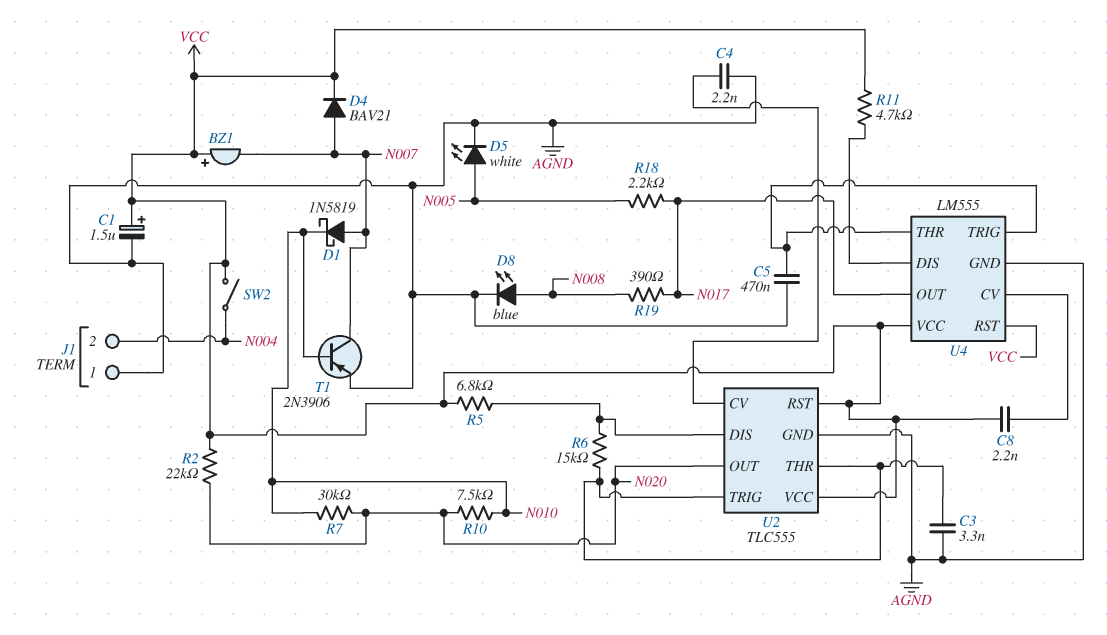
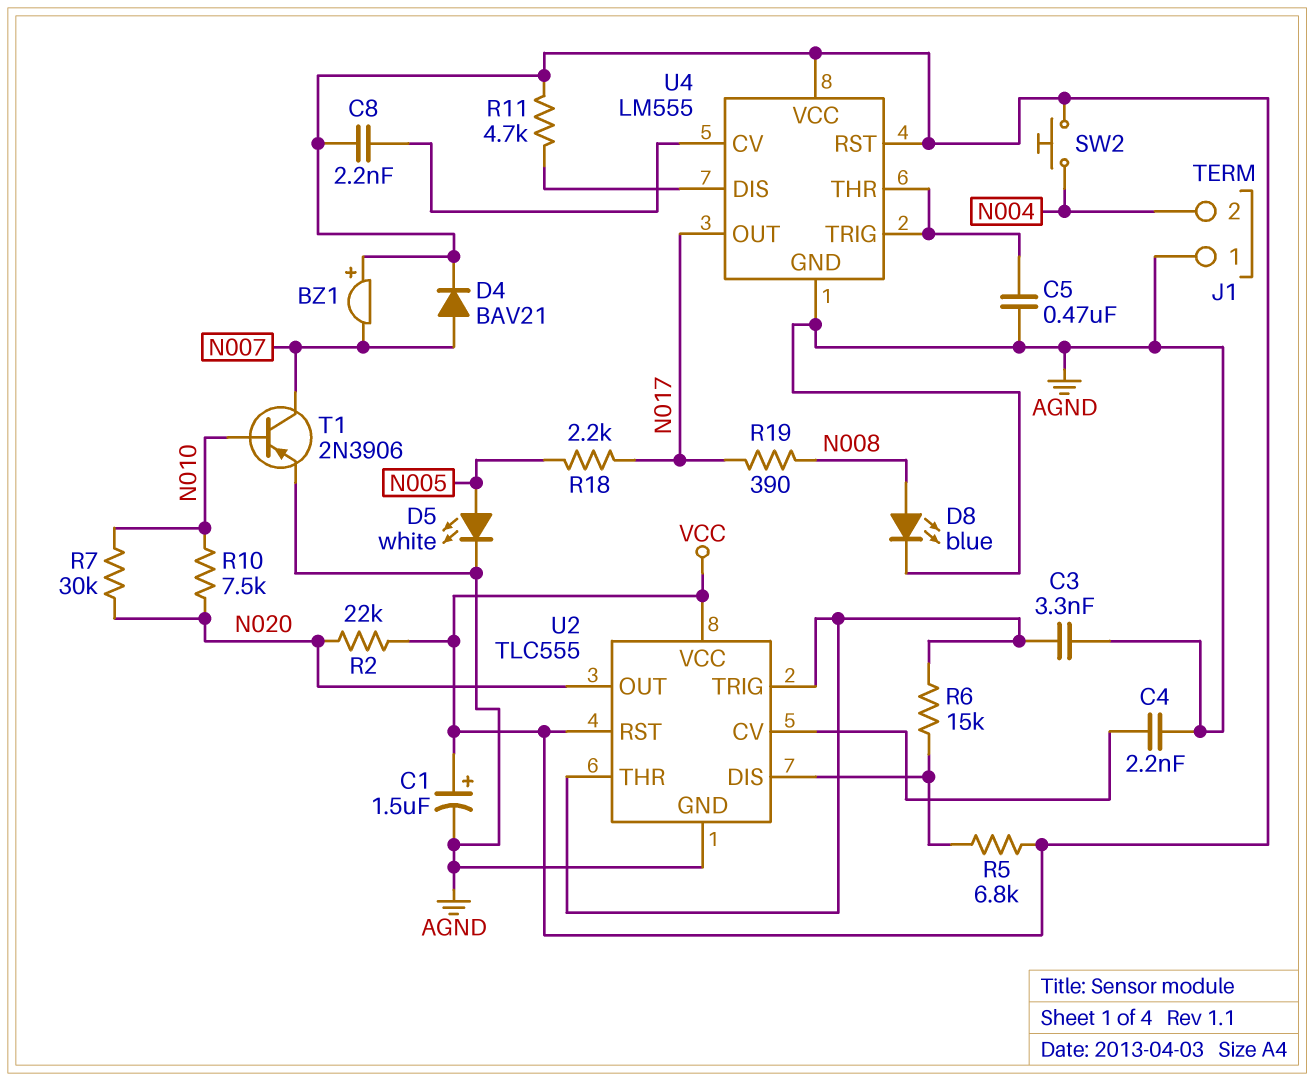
D1: schottky 1N5819 (A N007, K N010) -> none
SW2: switch (N004, VCC) -> button (N004, VCC)

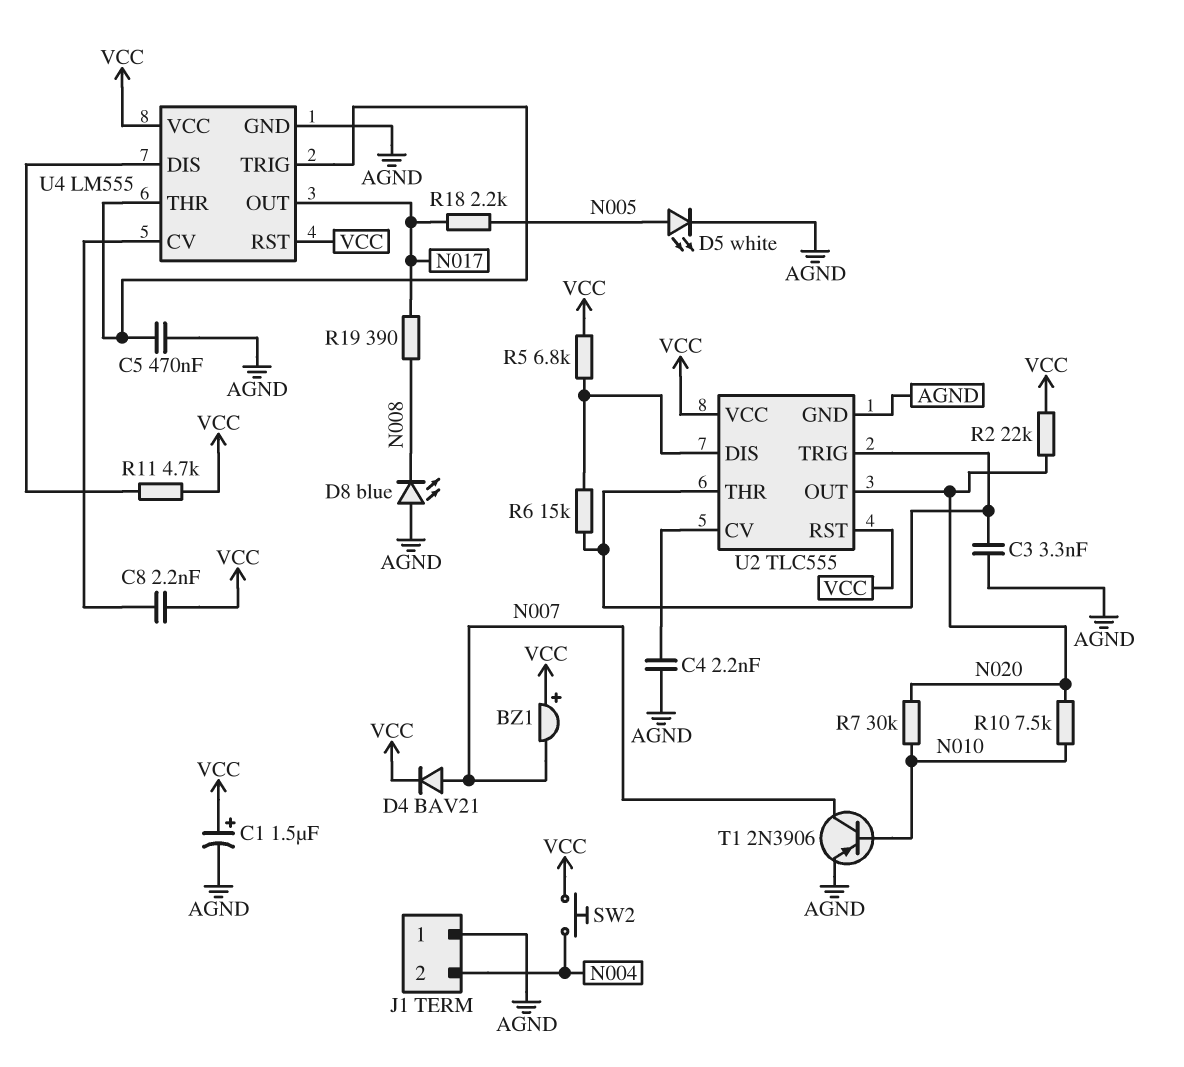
D8: LED blue (A N008, K AGND) -> LED blue (A AGND, K N008)

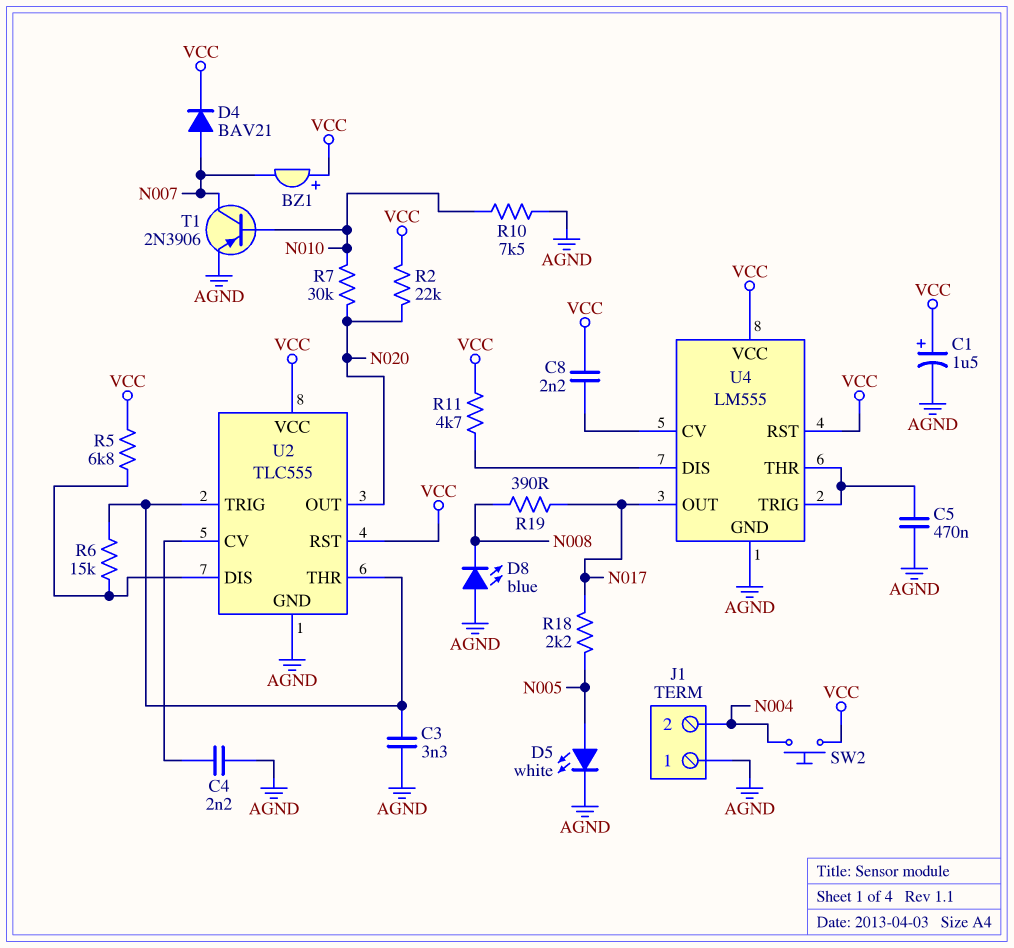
R10: 7.5k (N010, N020) -> 7.5k (AGND, N010)

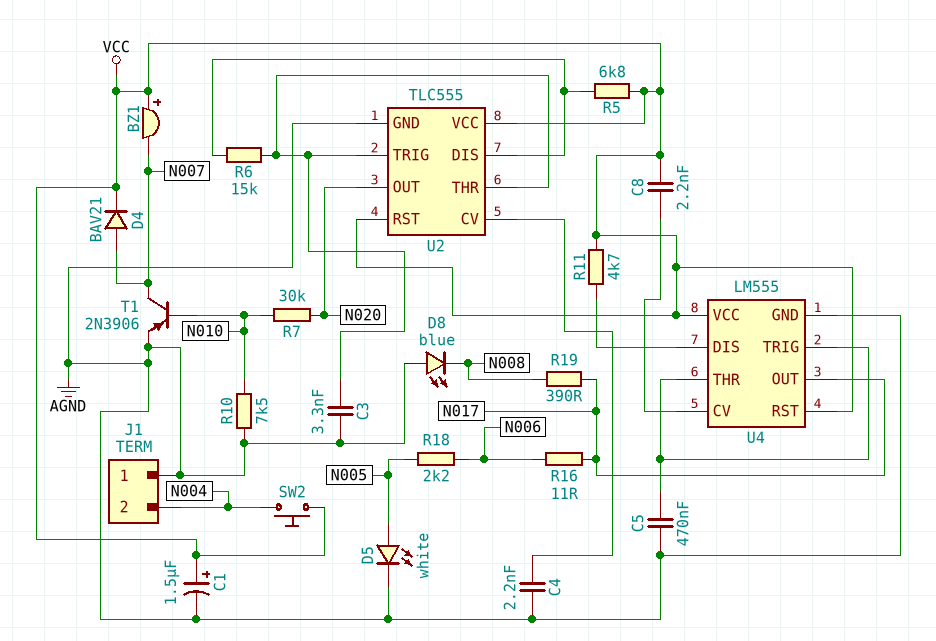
R2: 22k (N020, VCC) -> none
R16: none -> 11 (N006, N017)
R18: 2.2k (N005, N017) -> 2.2k (N005, N006)

